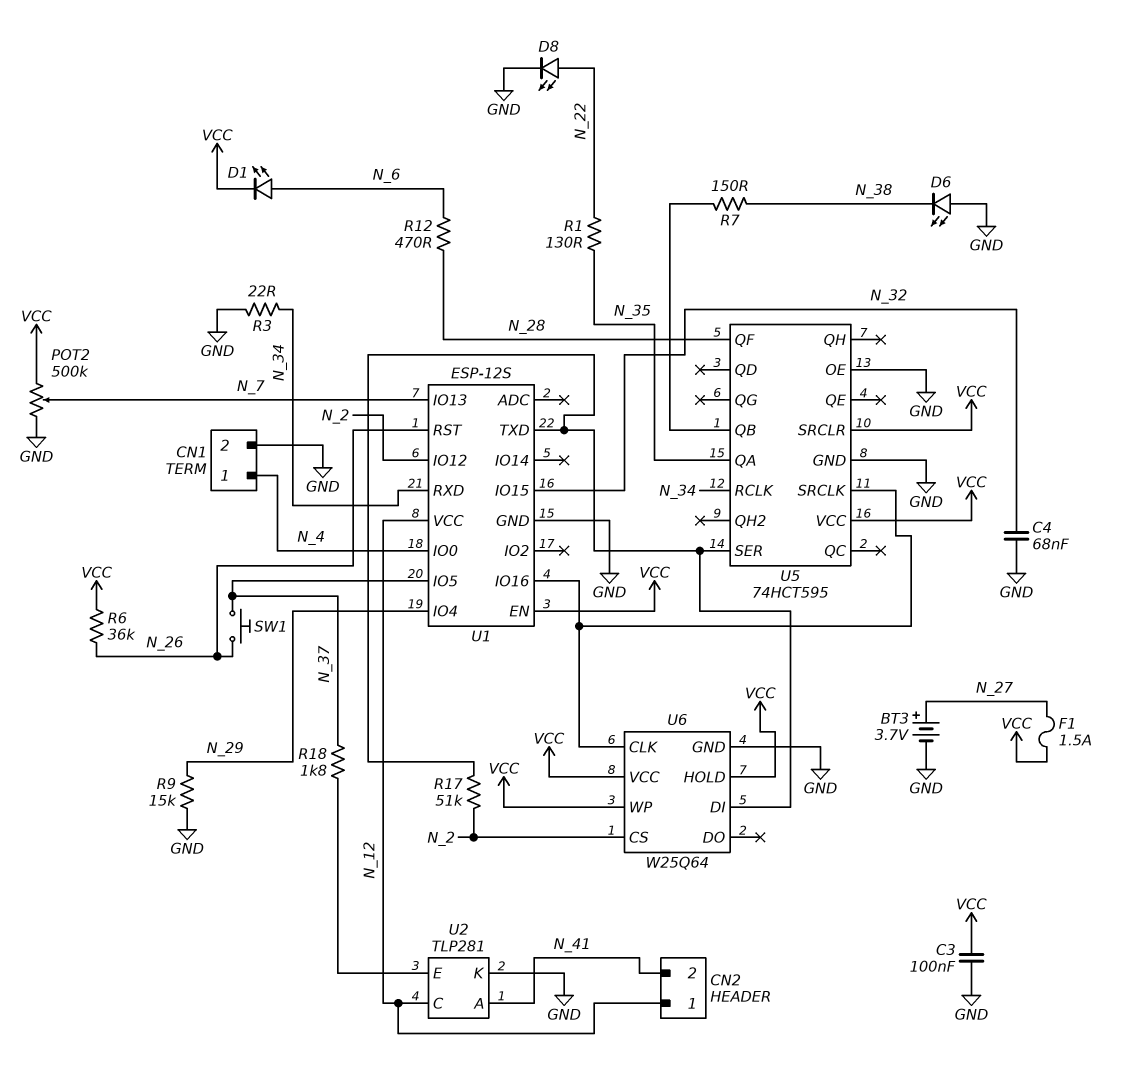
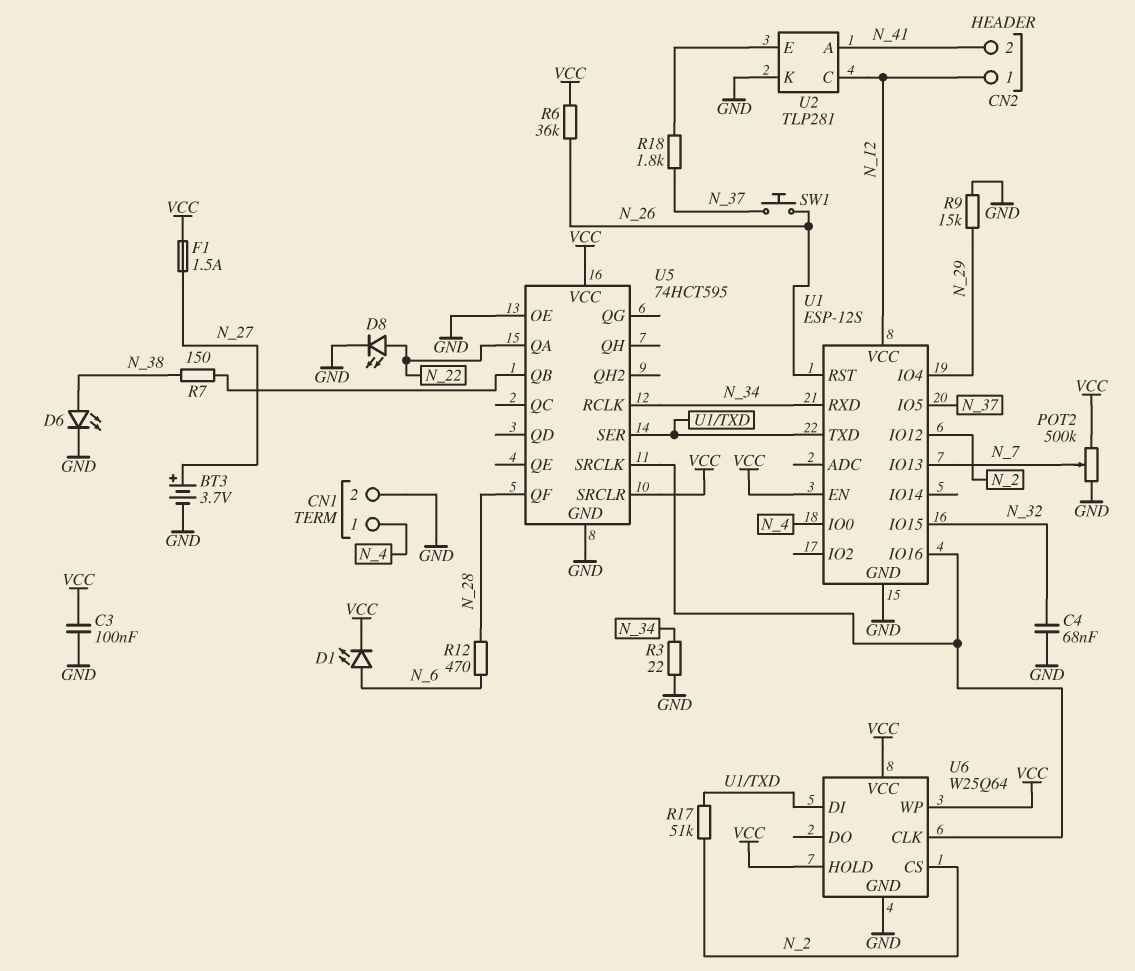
D6: LED (A GND, K N_38) -> LED (A N_38, K GND)
R1: 130 (N_22, N_35) -> none
U5 pin QA: N_35 -> N_22

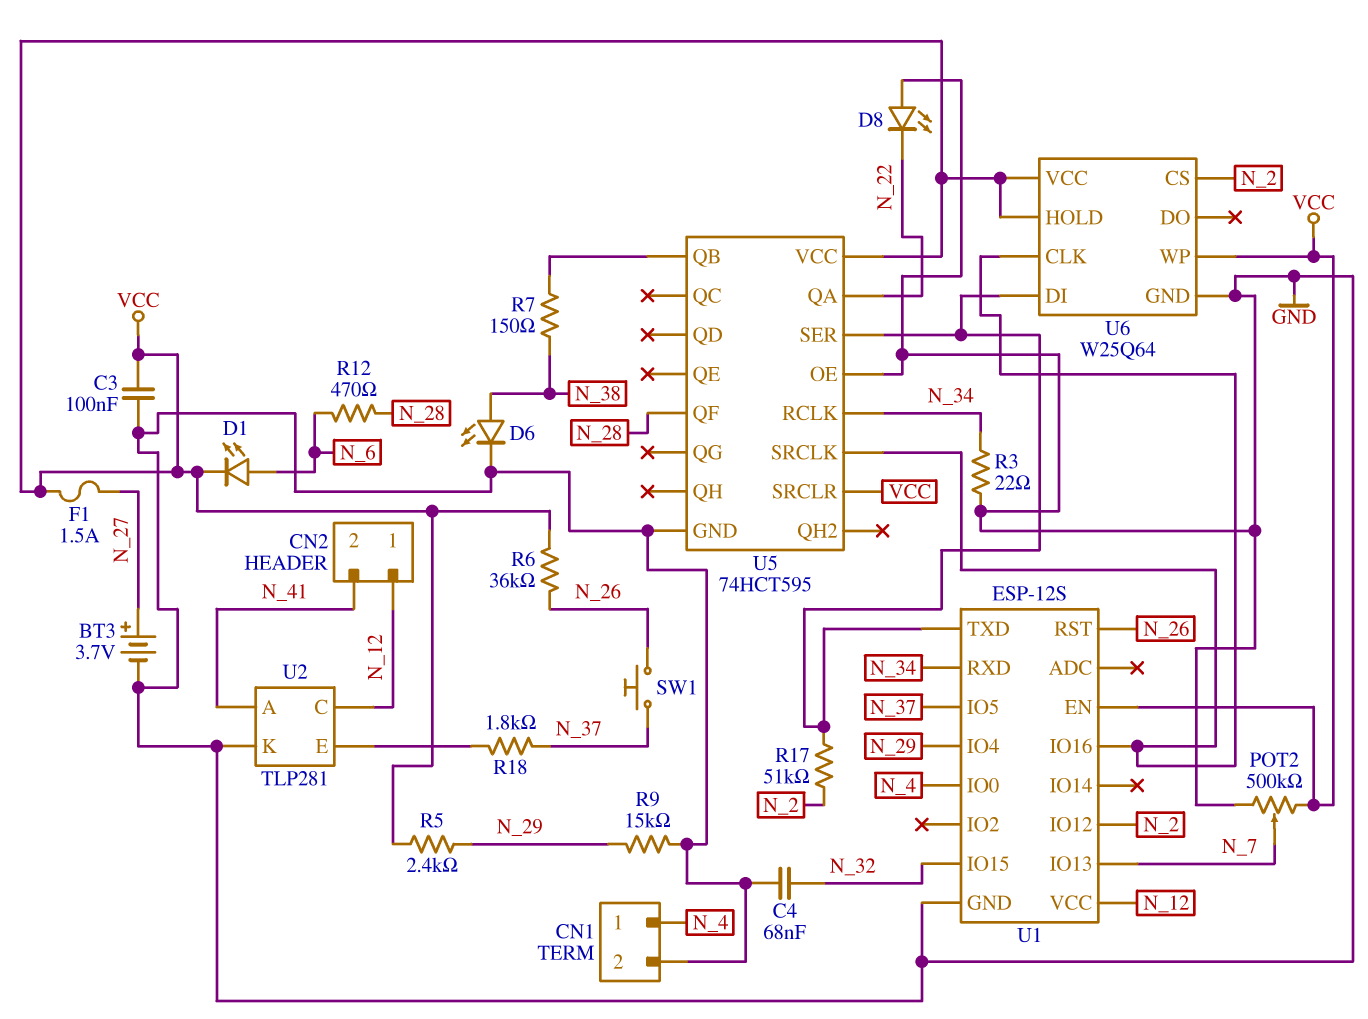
D8: LED (A N_22, K GND) -> LED (A GND, K N_22)
R5: none -> 2.4k (N_29, VCC)

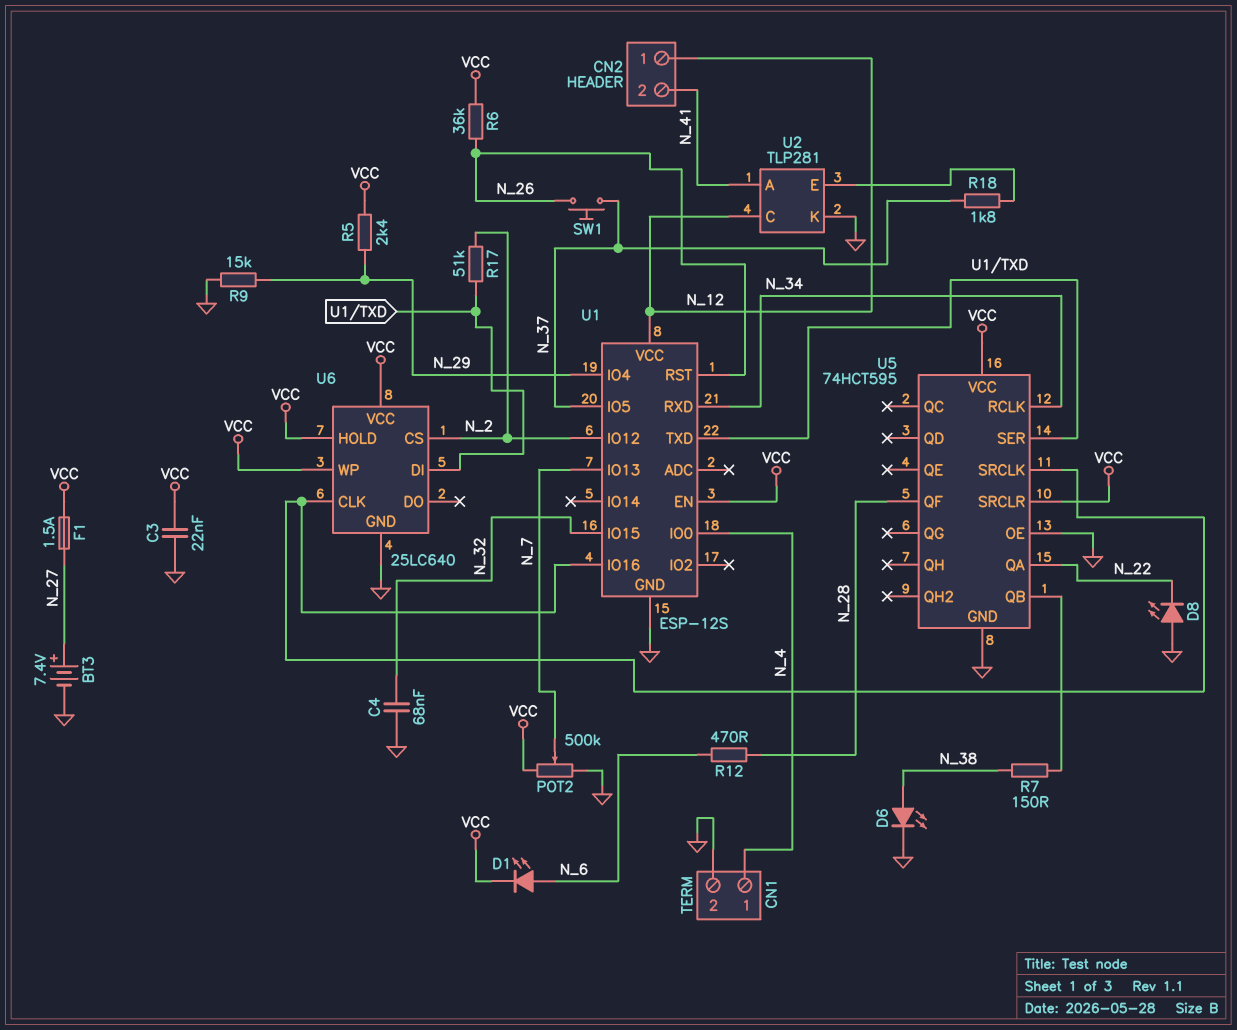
BT3: 3.7V (plus N_27, minus GND) -> 7.4V (plus N_27, minus GND)
C3: 100nF (GND, VCC) -> 22nF (GND, VCC)
R3: 22 (GND, N_34) -> none
U6: W25Q64 -> 25LC640

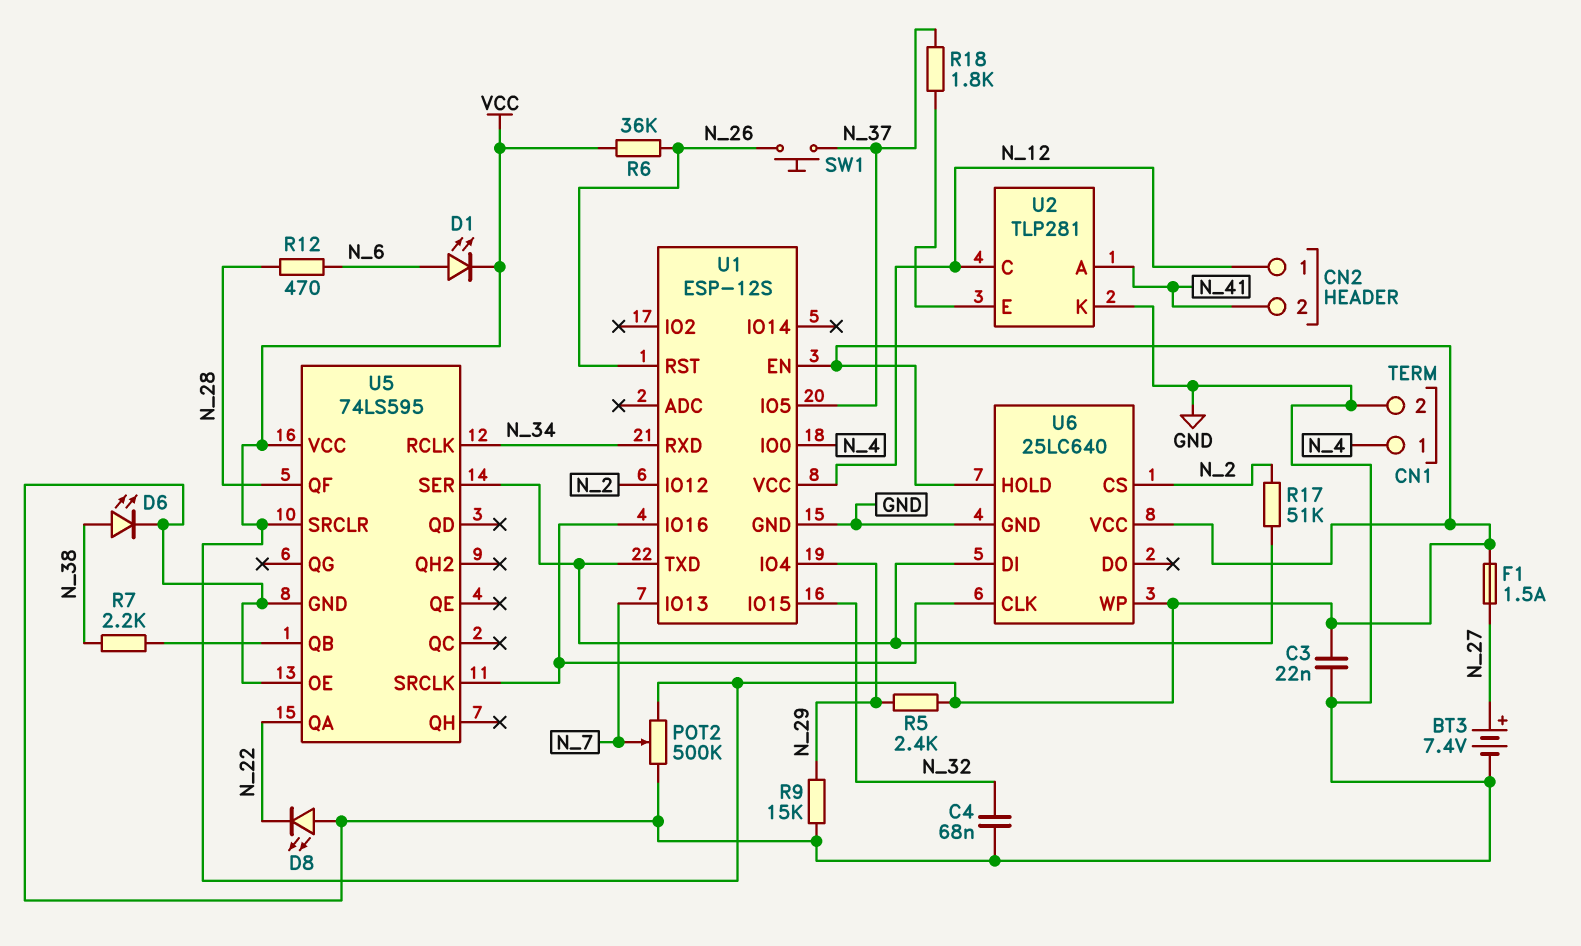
R7: 150 (N_38, U5/QB) -> 2.2k (N_38, U5/QB)
U5: 74HCT595 -> 74LS595

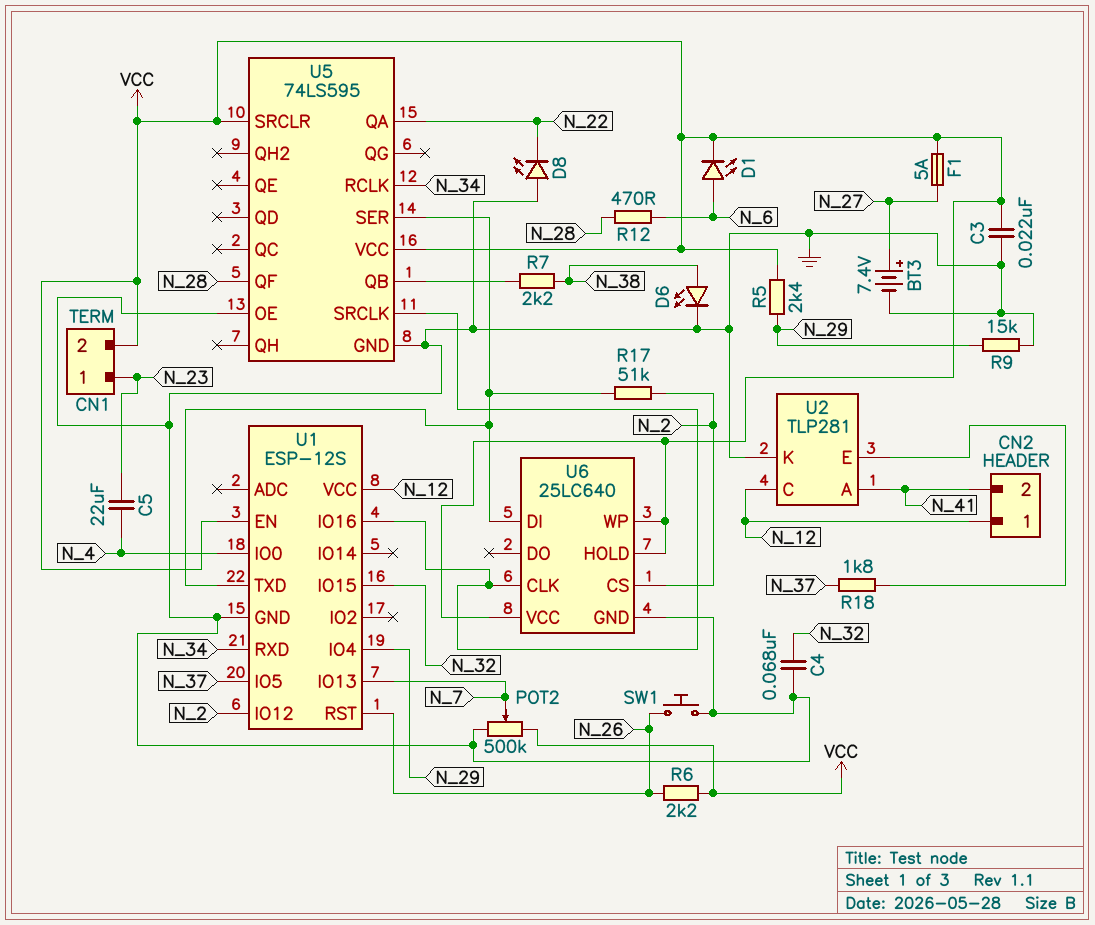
C5: none -> 22uF (N_4, N_23)
CN1 pin 1: N_4 -> N_23
CN1 pin 2: GND -> VCC
F1: 1.5A (N_27, VCC) -> 5A (N_27, VCC)
R6: 36k (N_26, VCC) -> 2.2k (N_26, VCC)
SW1: button (N_26, N_37) -> button (GND, N_26)

